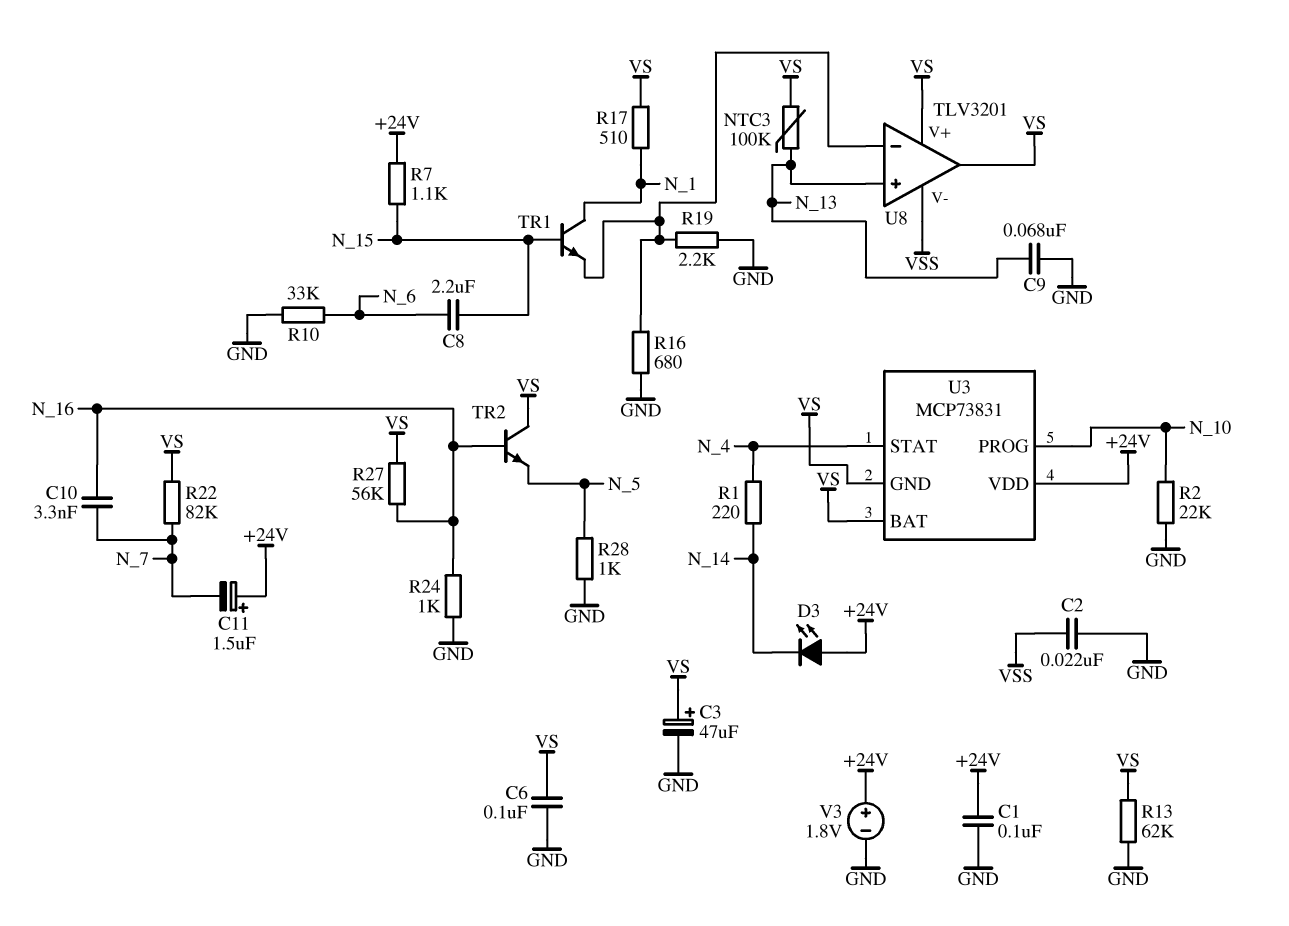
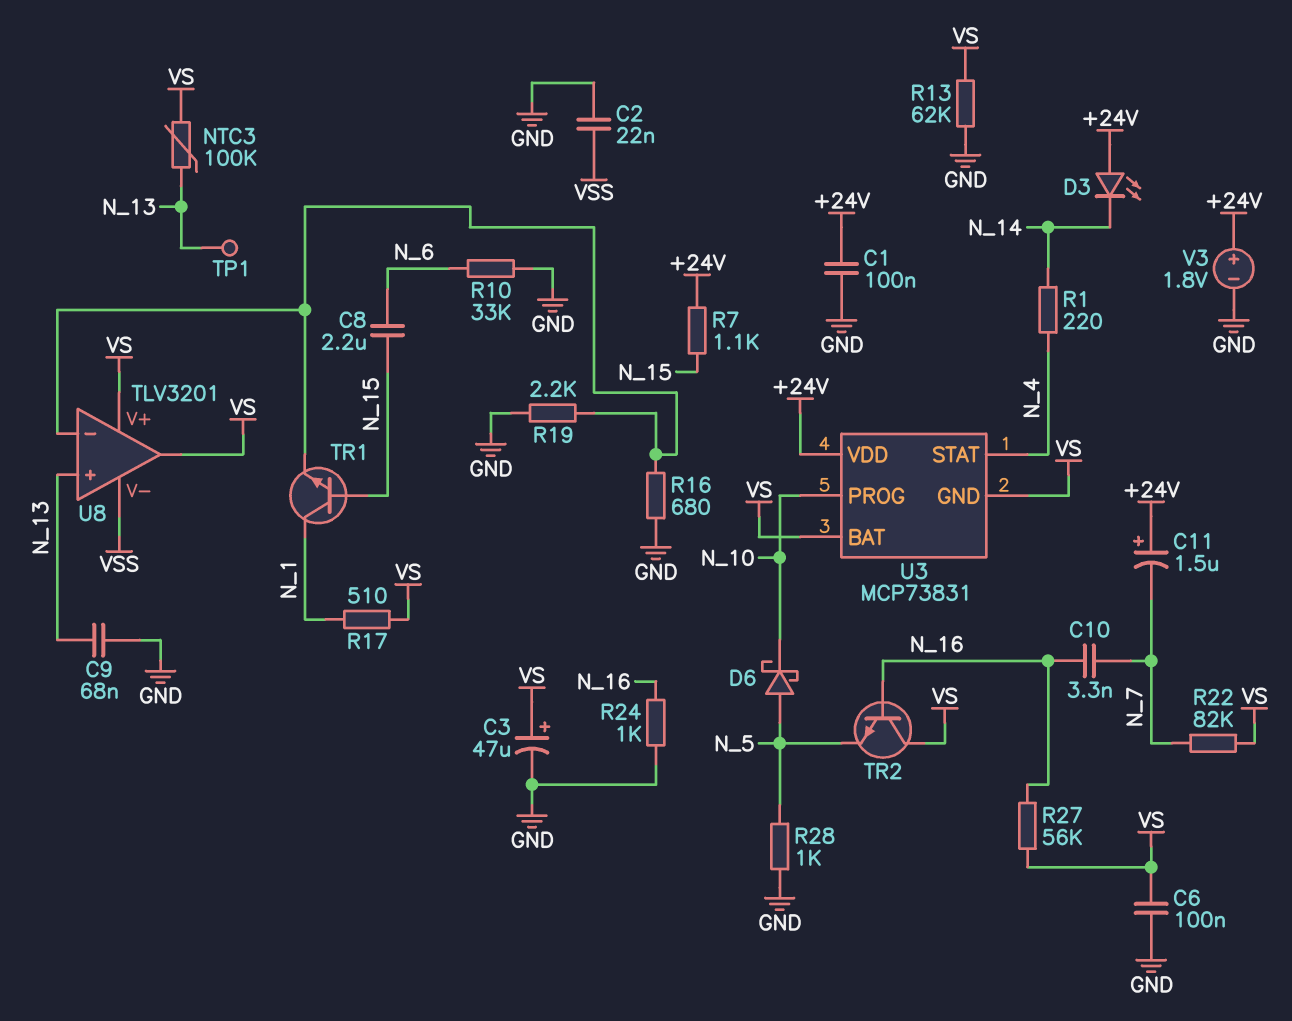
D6: none -> schottky (A N_5, K N_10)
R2: 22k (GND, N_10) -> none
TP1: none -> test point (N_13)

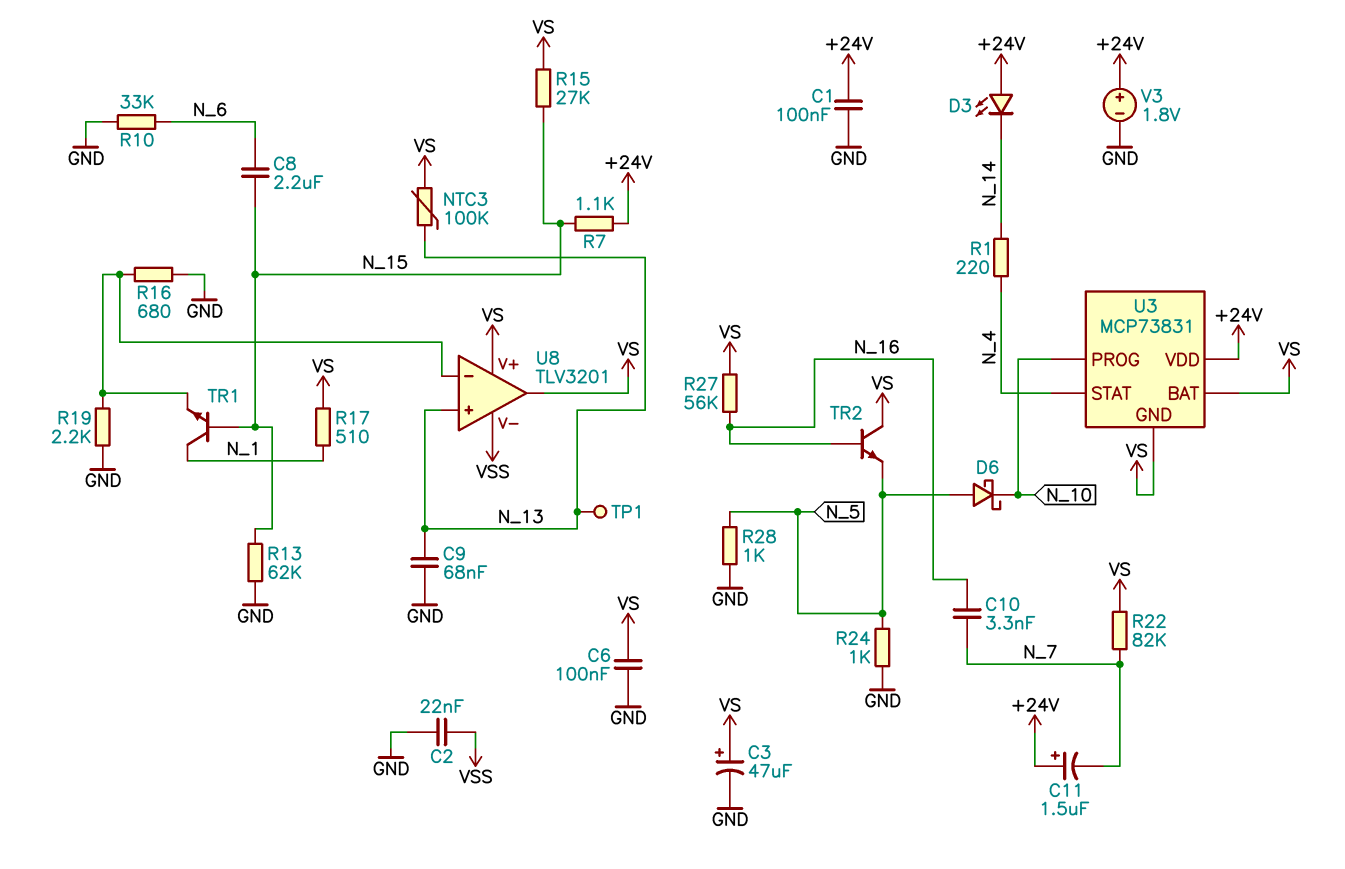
R13: 62k (GND, VS) -> 62k (GND, N_15)
R15: none -> 27k (N_15, VS)
R24: 1k (GND, N_16) -> 1k (GND, N_5)

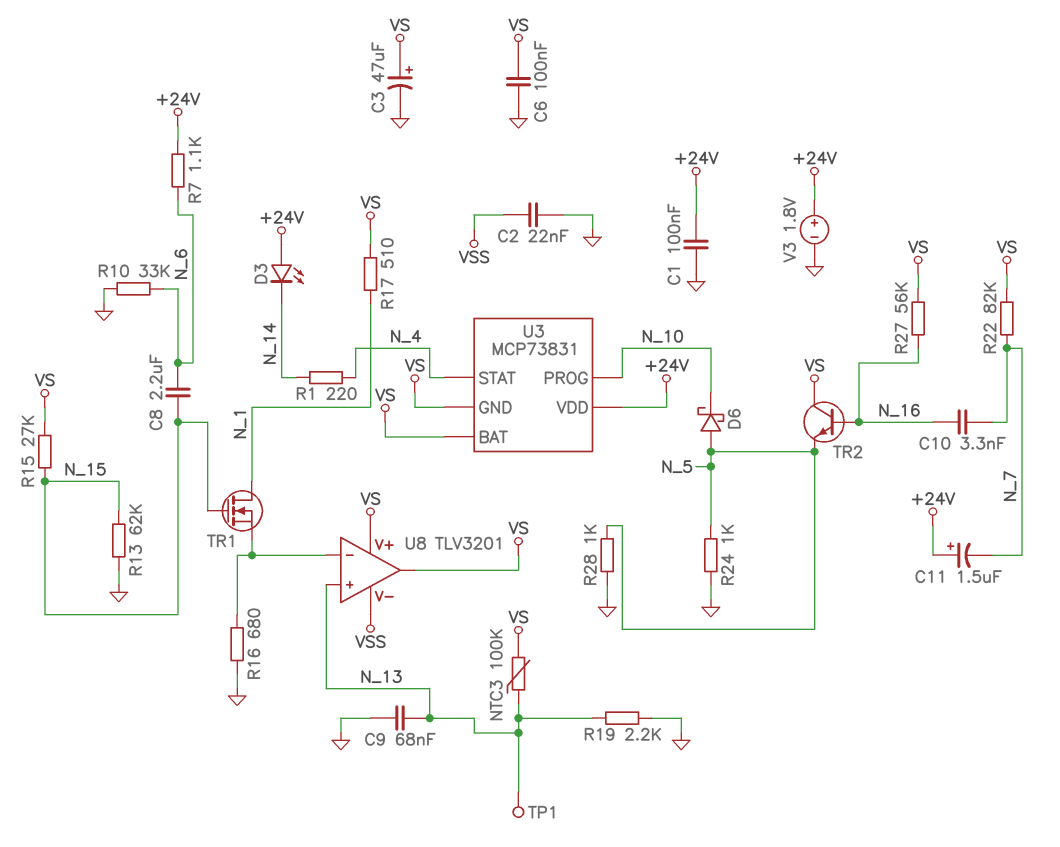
R7: 1.1k (+24V, N_15) -> 1.1k (+24V, N_6)
R19: 2.2k (GND, U8/in-) -> 2.2k (GND, N_13)
TR1: NPN (B N_15, C N_1, E U8/in-) -> NMOS (G N_15, D N_1, S U8/in-)

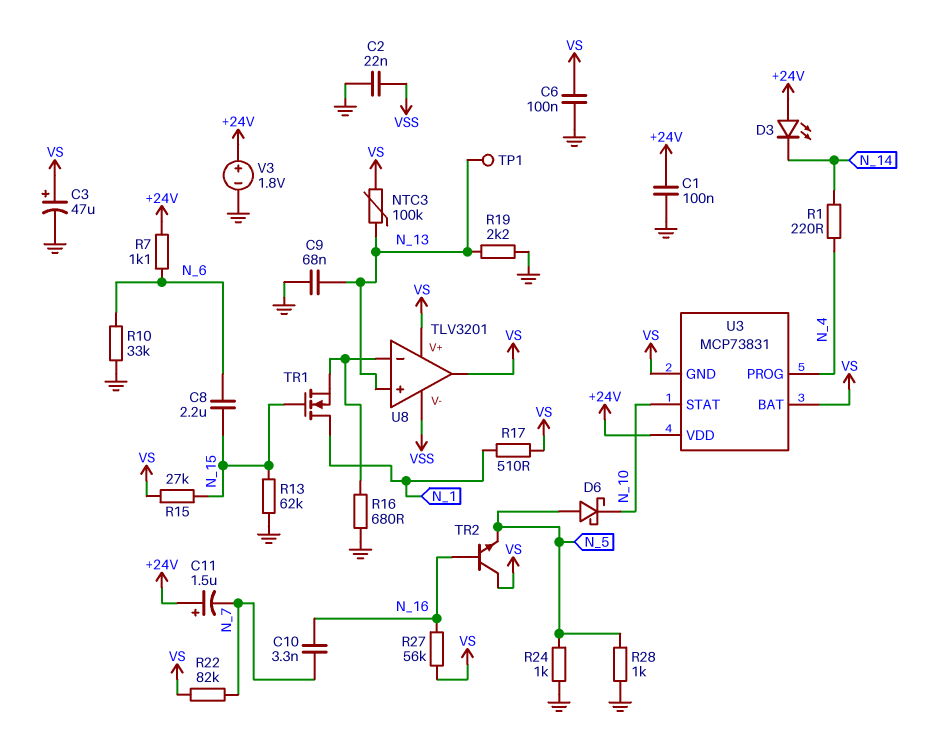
U3 pin PROG: N_10 -> N_4
U3 pin STAT: N_4 -> N_10

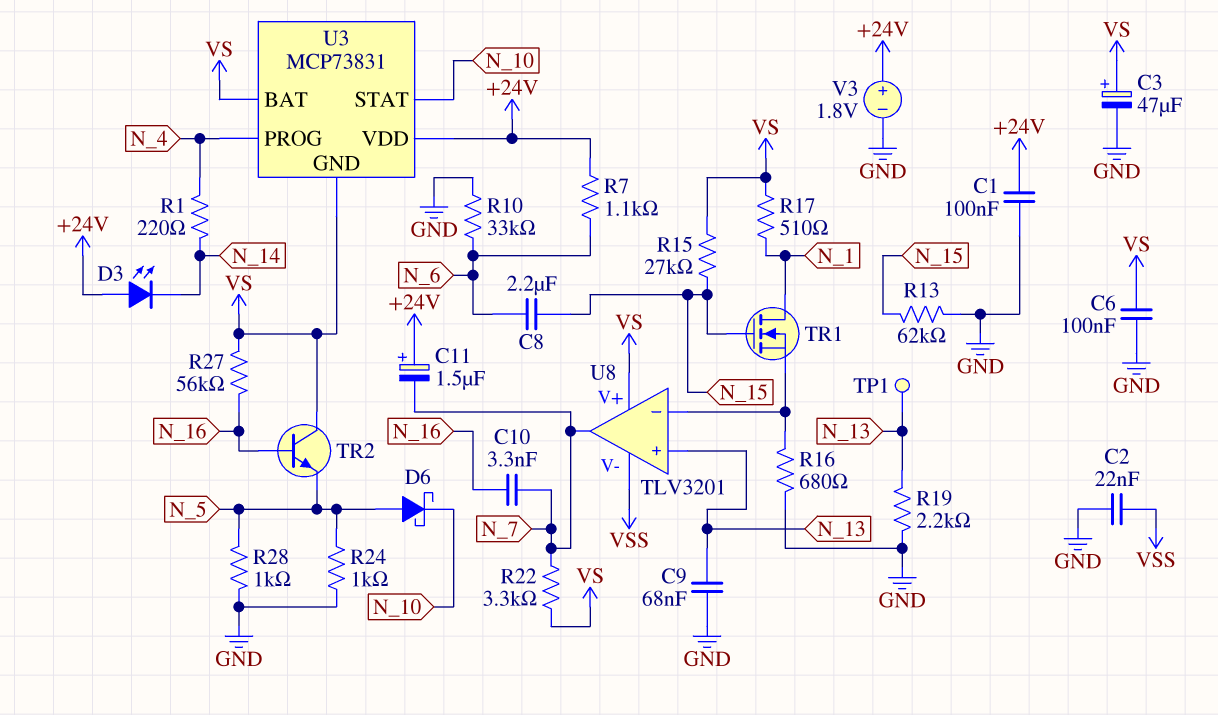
NTC3: 100k (N_13, VS) -> none
R22: 82k (N_7, VS) -> 3.3k (N_7, VS)
U8 pin out: VS -> N_7

